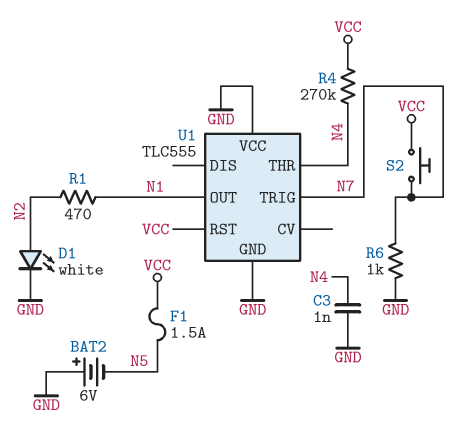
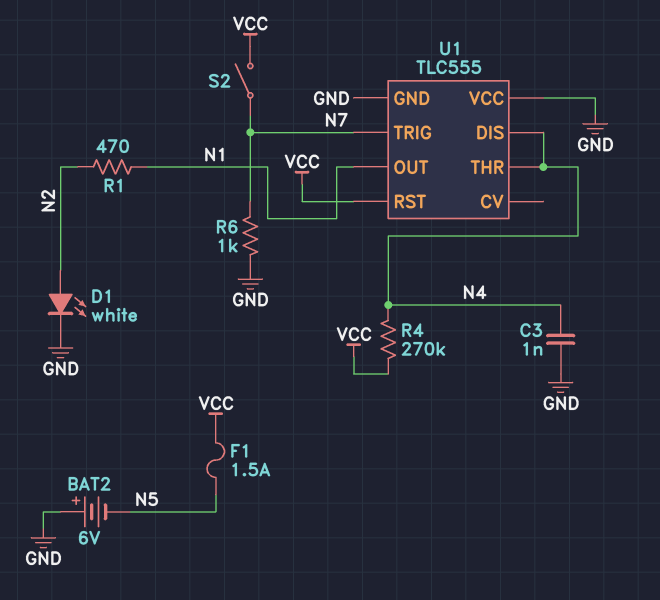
S2: button (N7, VCC) -> switch (N7, VCC)
U1 pin DIS: none -> N4

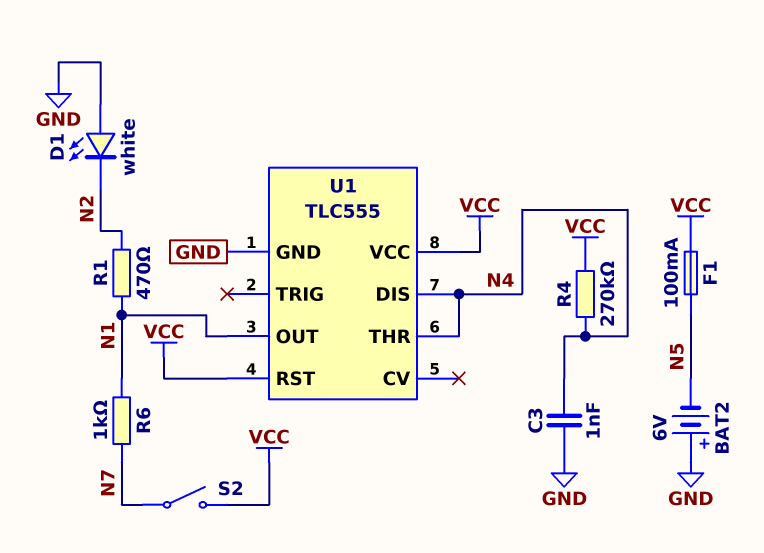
D1: LED white (A N2, K GND) -> LED white (A GND, K N2)
F1: 1.5A (N5, VCC) -> 100mA (N5, VCC)
R6: 1k (GND, N7) -> 1k (N1, N7)
U1 pin TRIG: N7 -> none
U1 pin VCC: GND -> VCC

